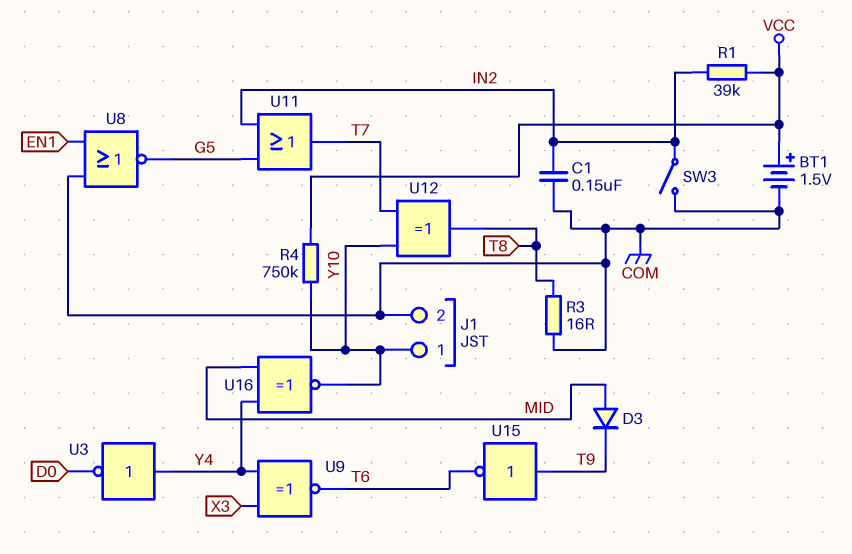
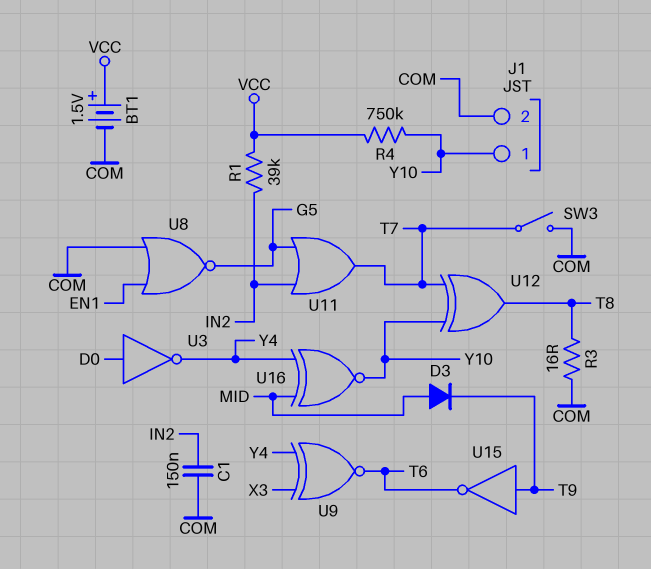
SW3: switch (COM, IN2) -> switch (COM, T7)
U3: NOT (in Y4, out D0) -> NOT (in D0, out Y4)

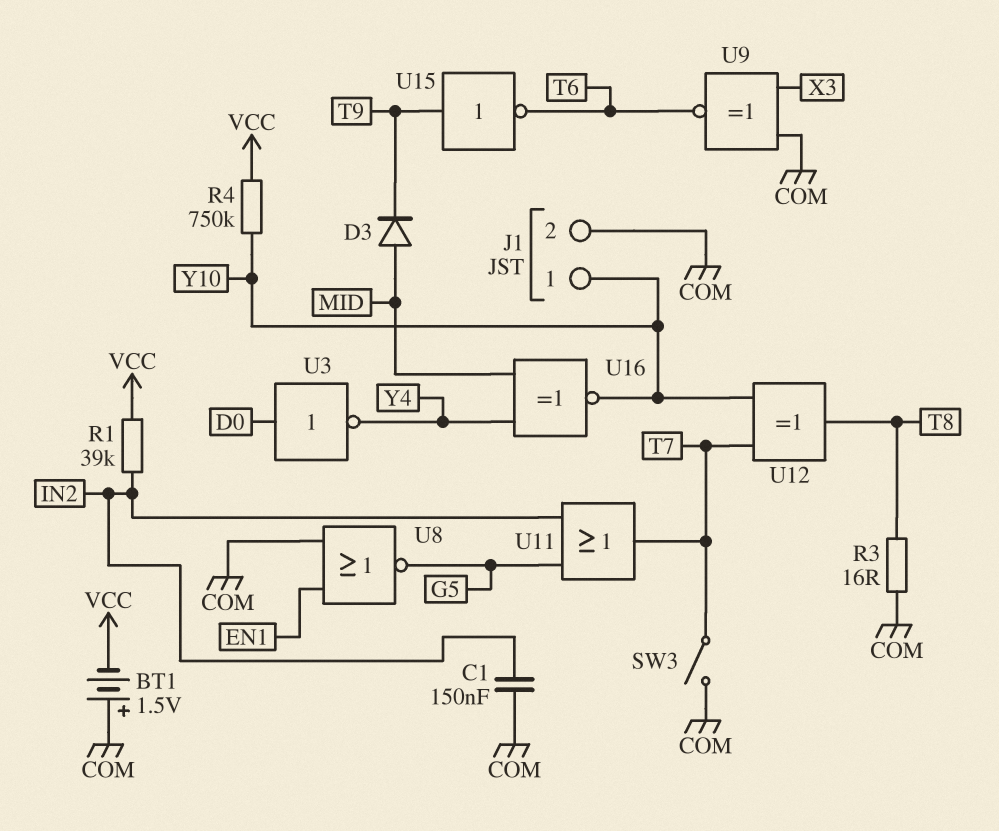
BT1: 1.5V (plus VCC, minus COM) -> 1.5V (plus COM, minus VCC)
U9: XNOR (in X3, in Y4, out T6) -> XNOR (in COM, in X3, out T6)

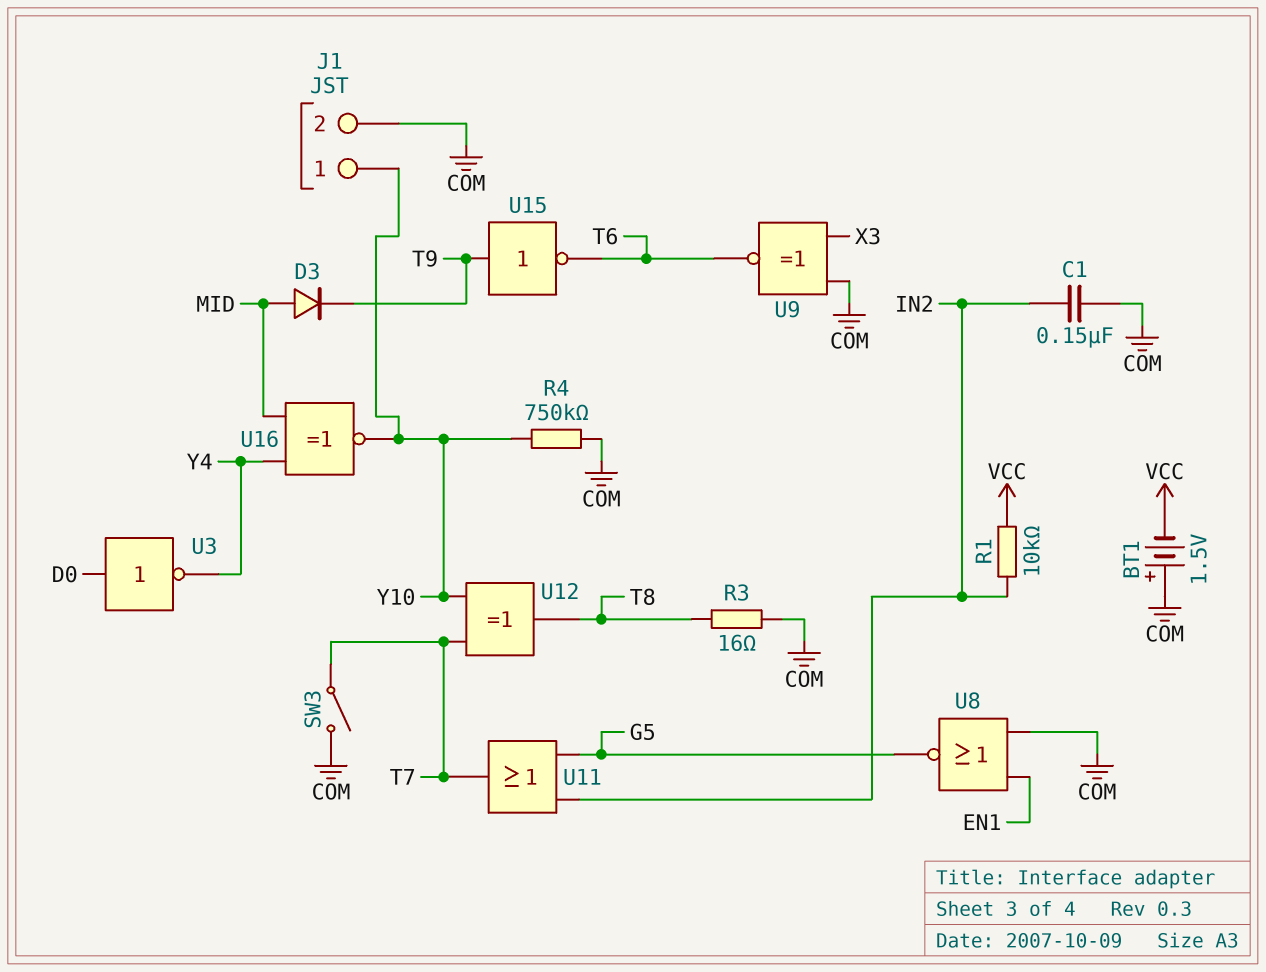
R1: 39k (IN2, VCC) -> 10k (IN2, VCC)
R4: 750k (VCC, Y10) -> 750k (COM, Y10)

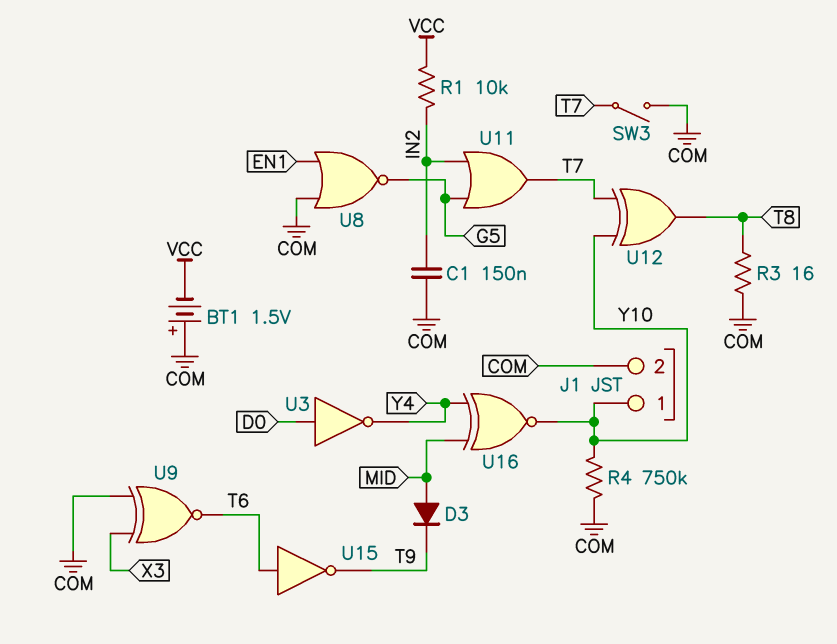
U15: NOT (in T9, out T6) -> NOT (in T6, out T9)

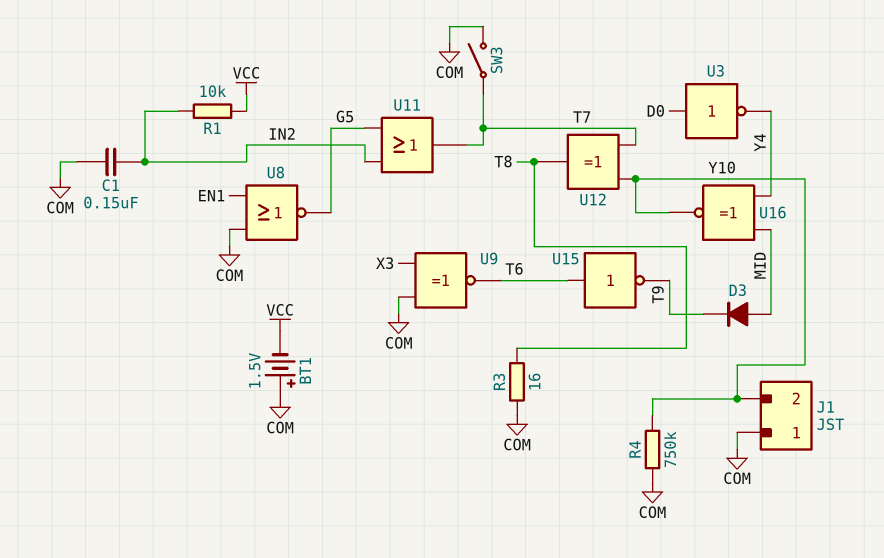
J1 pin 1: Y10 -> COM
J1 pin 2: COM -> Y10

